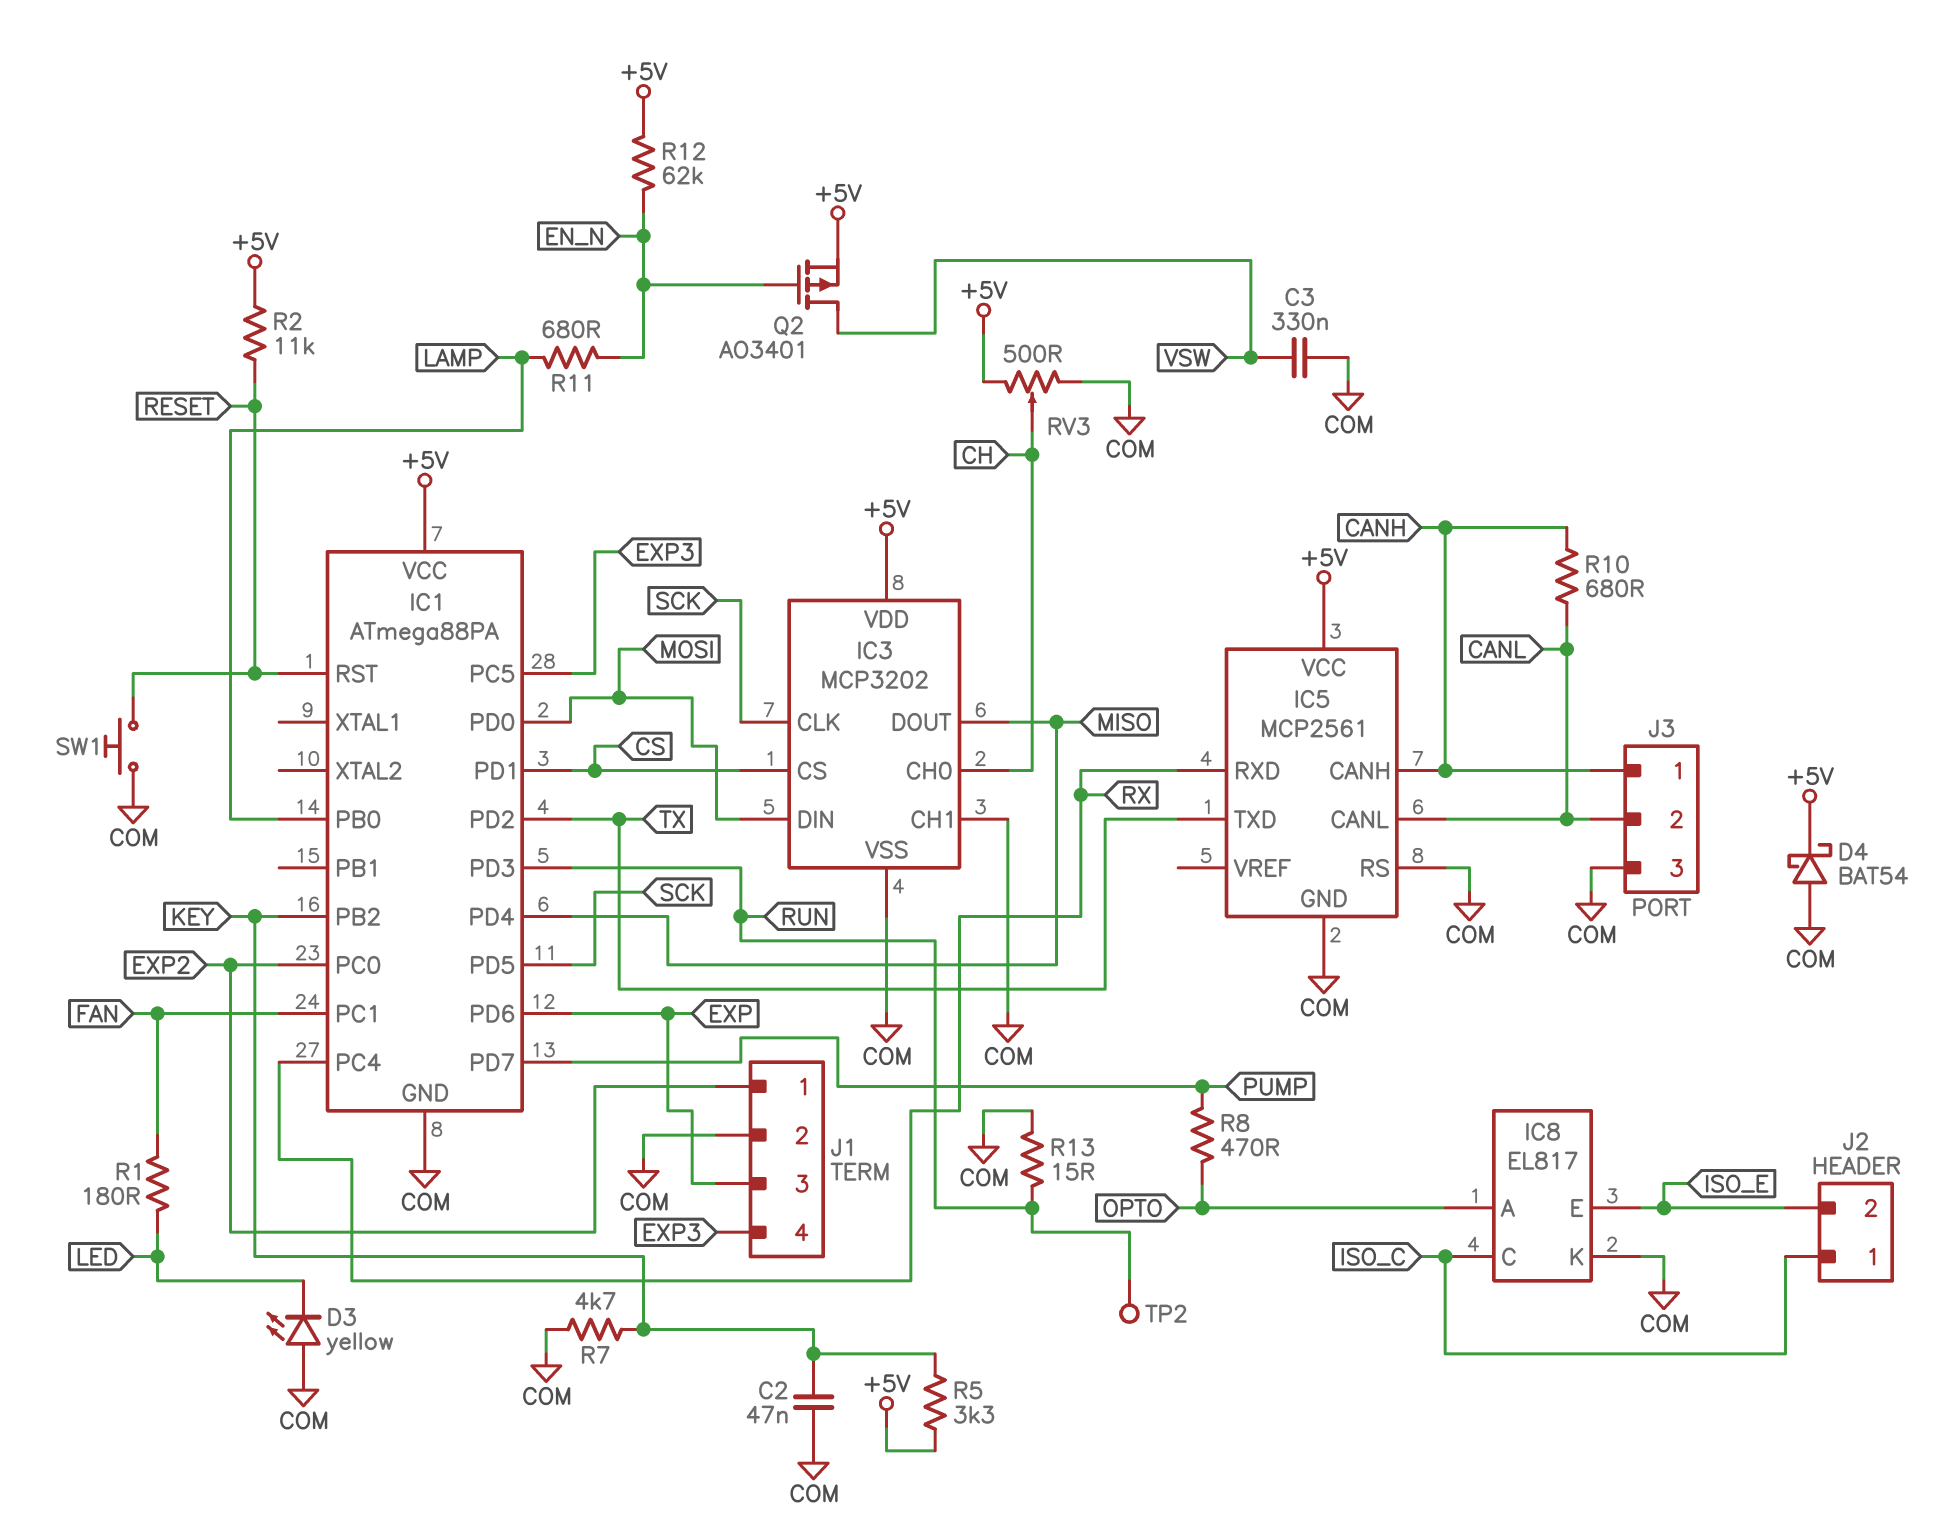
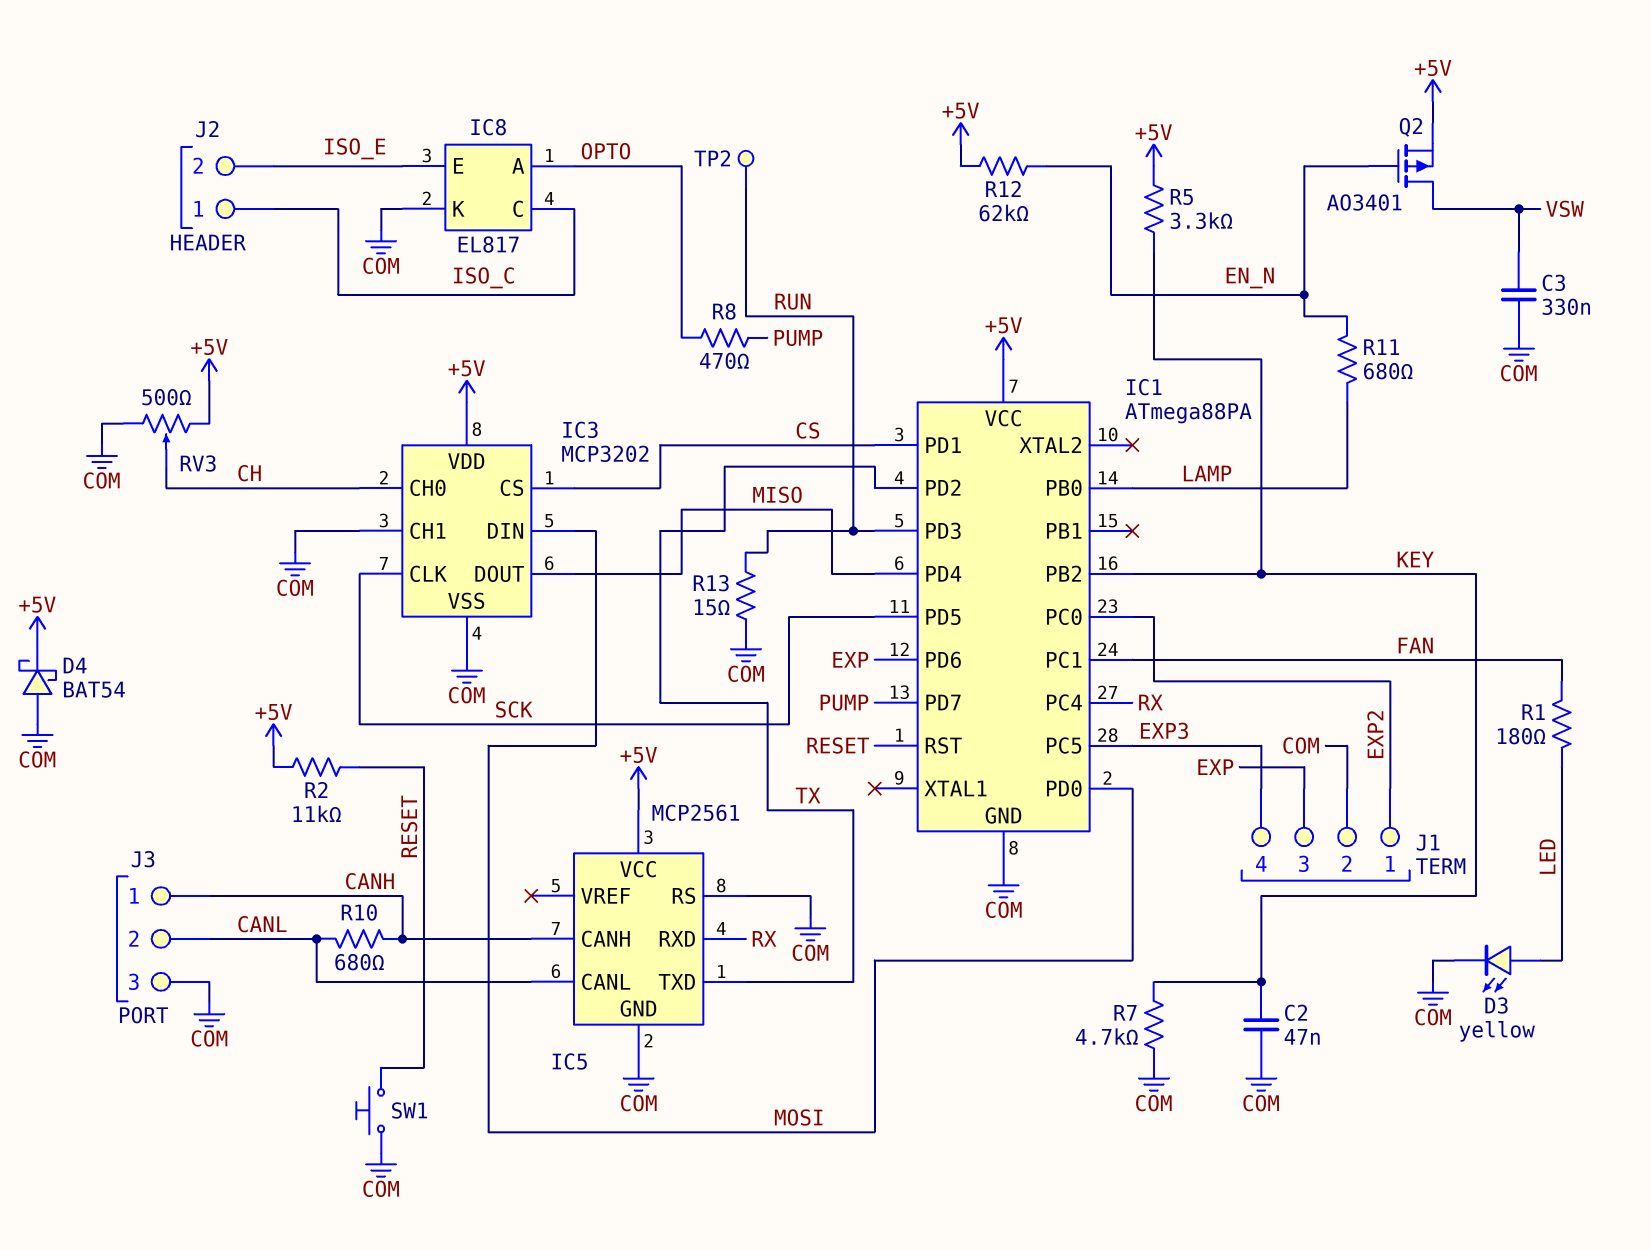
D3: LED yellow (A COM, K LED) -> LED yellow (A LED, K COM)

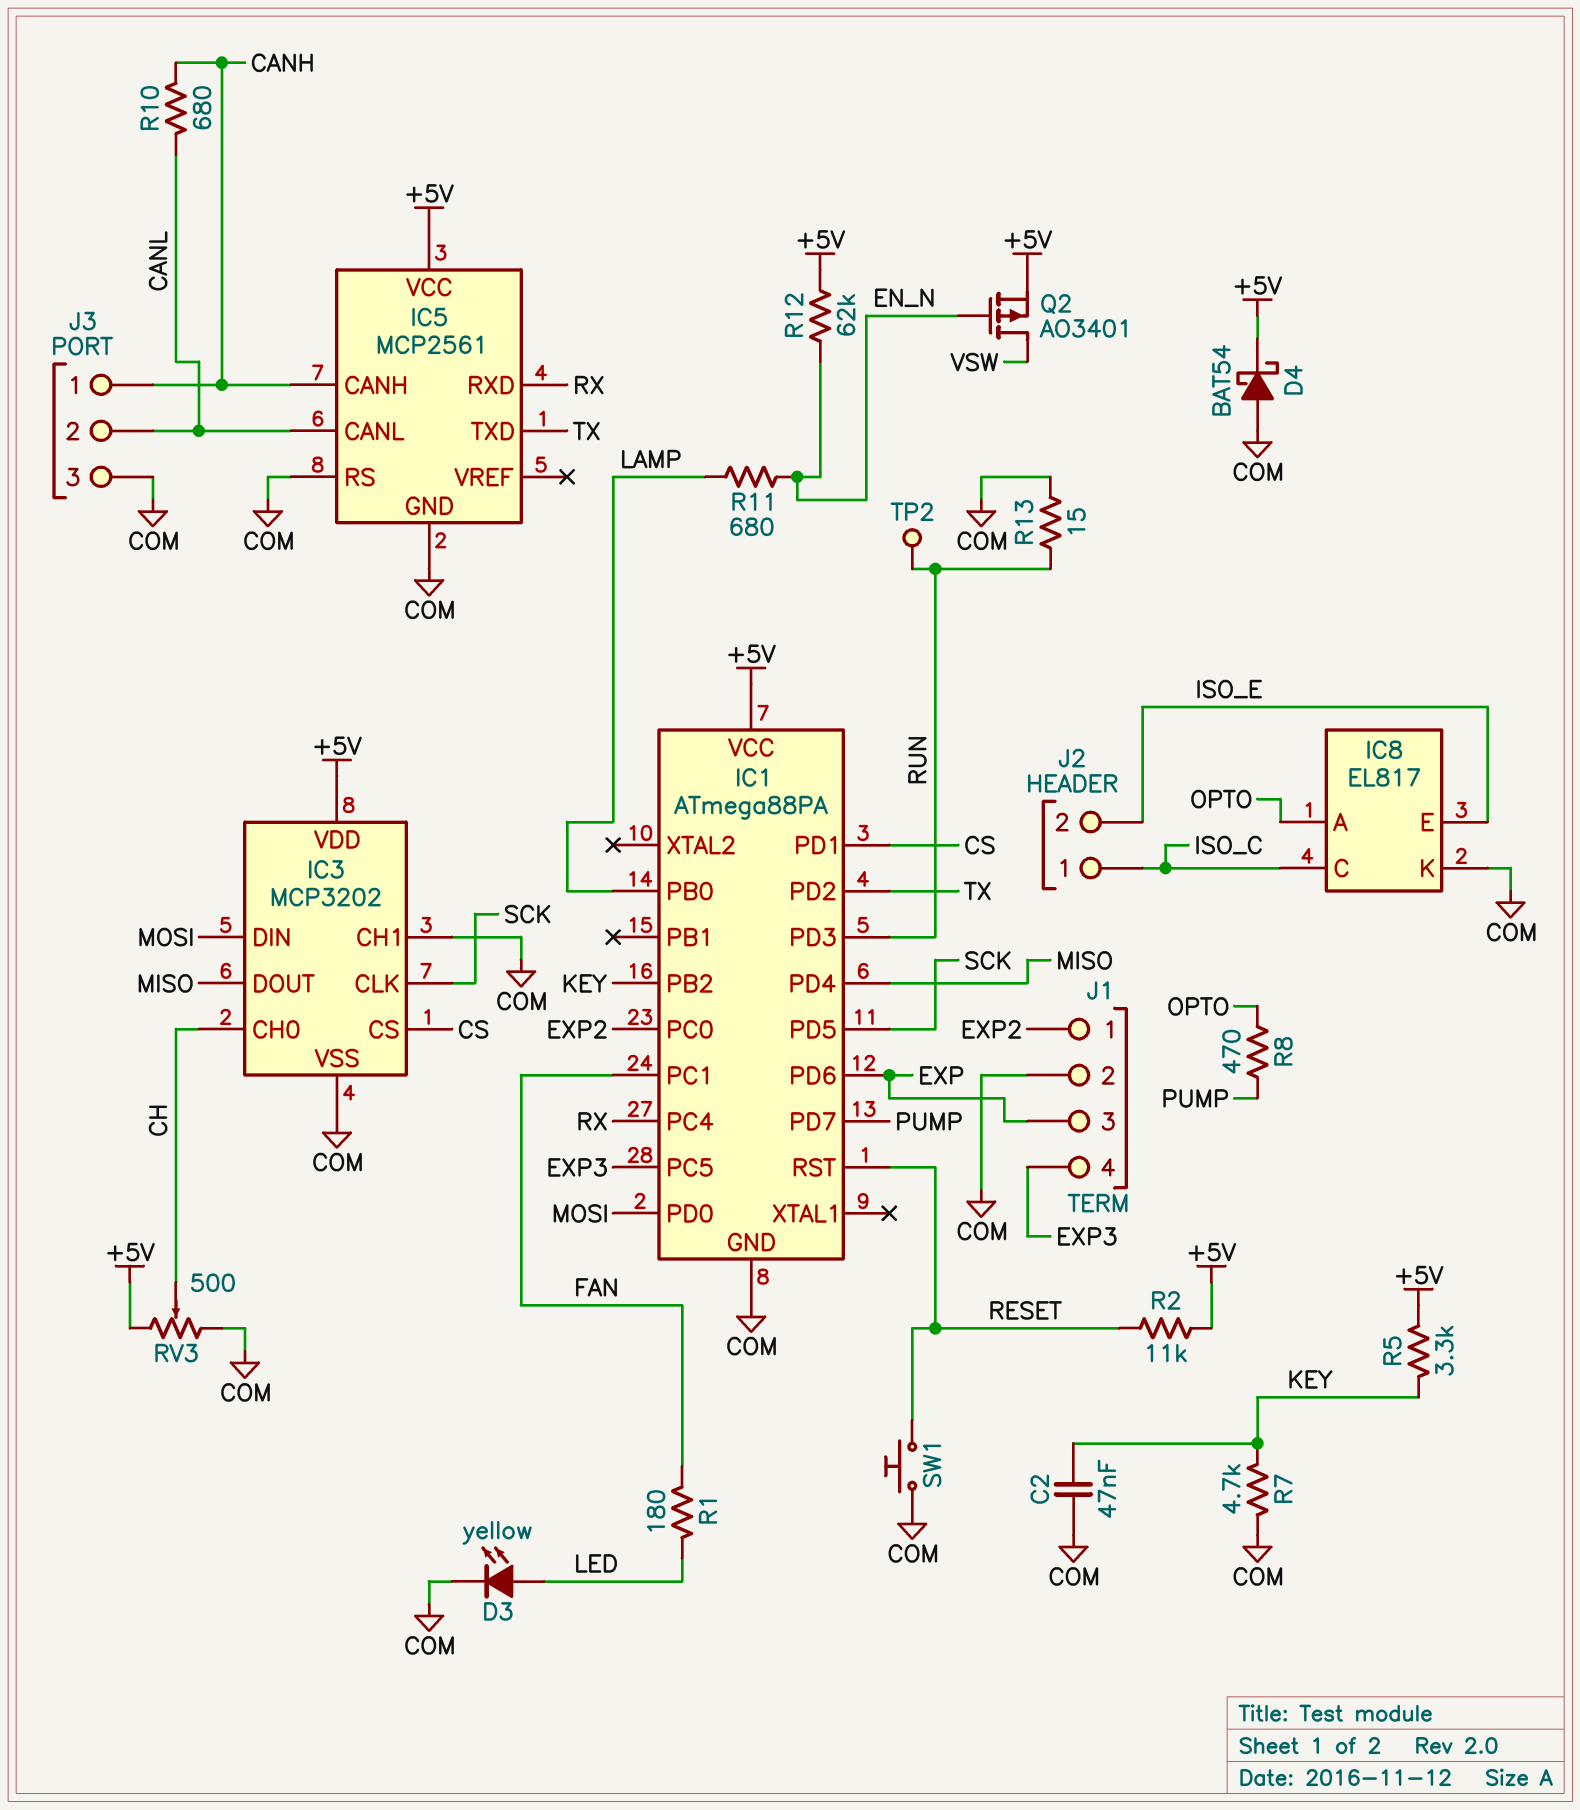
C3: 330nF (COM, VSW) -> none

